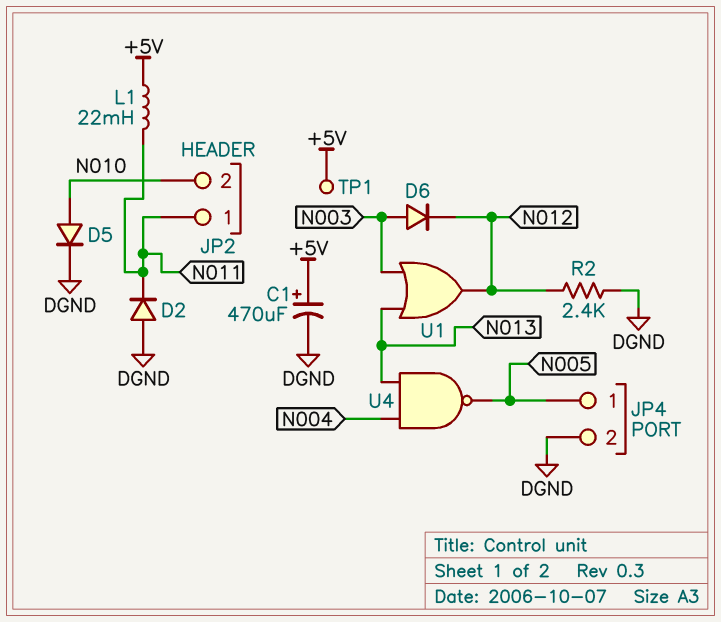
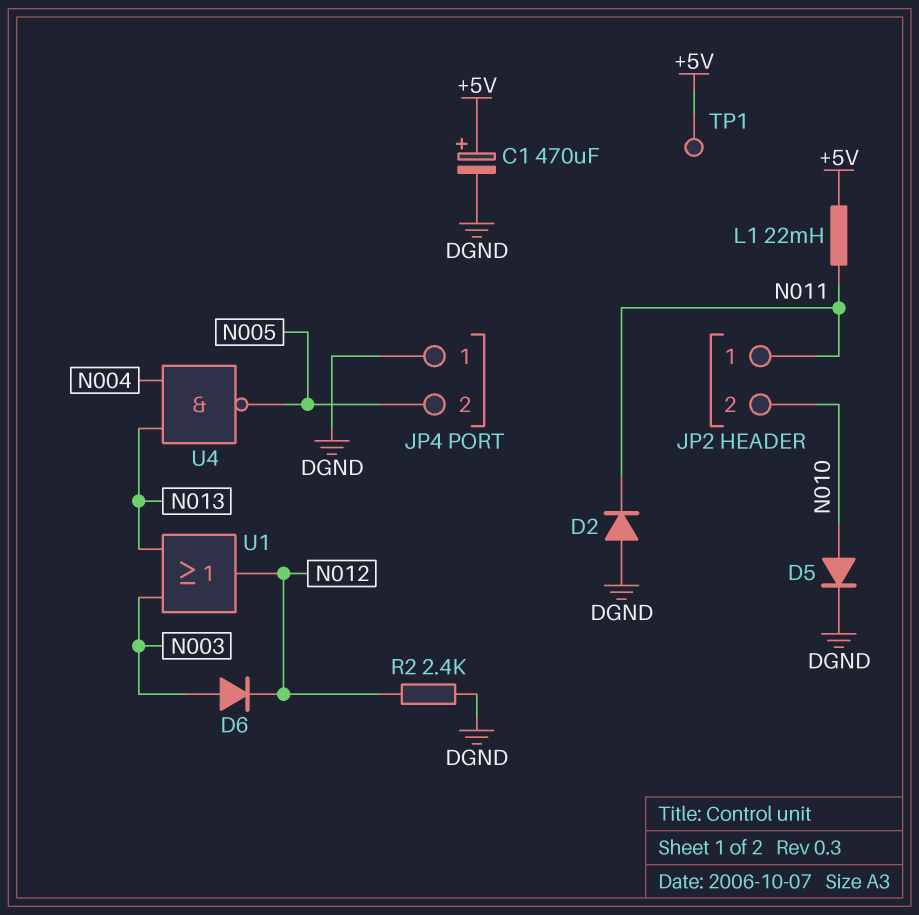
JP4 pin 1: N005 -> DGND
JP4 pin 2: DGND -> N005

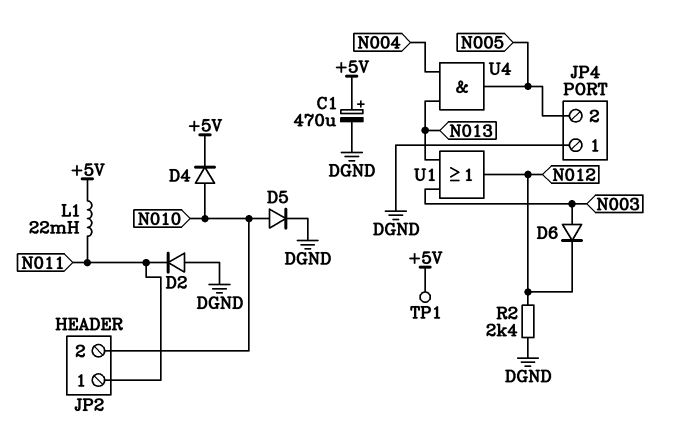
D4: none -> diode (A N010, K +5V)
U4: NAND (in N004, in N013, out N005) -> AND (in N004, in N013, out N005)

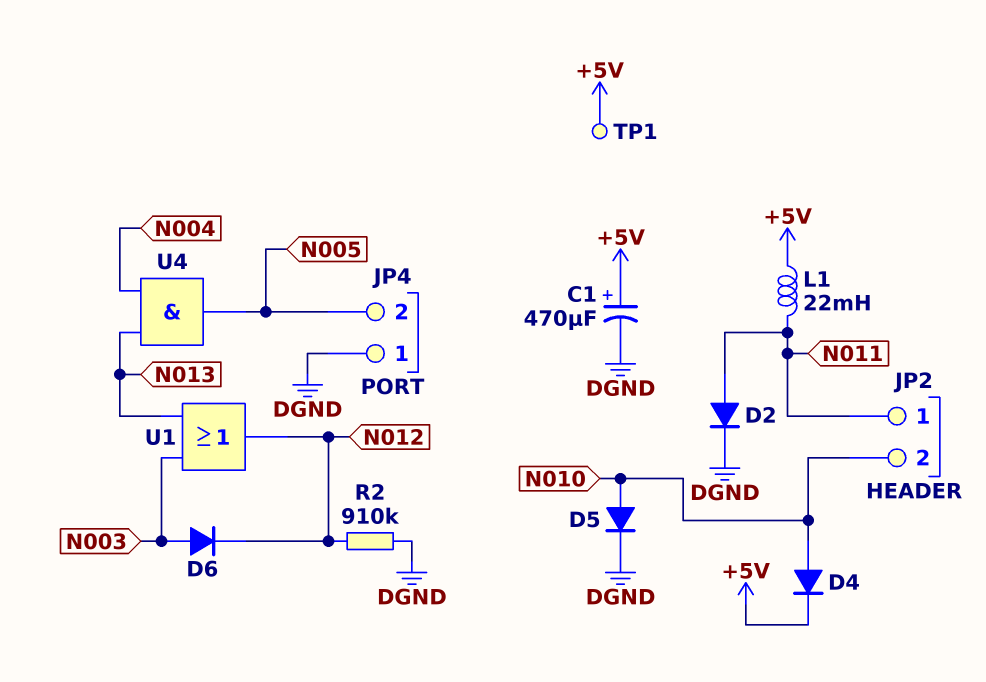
D2: diode (A DGND, K N011) -> diode (A N011, K DGND)
R2: 2.4k (DGND, N012) -> 910k (DGND, N012)

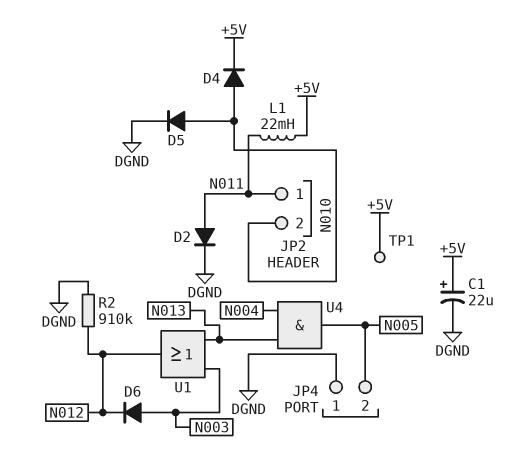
C1: 470uF (plus +5V, minus DGND) -> 22uF (plus +5V, minus DGND)

